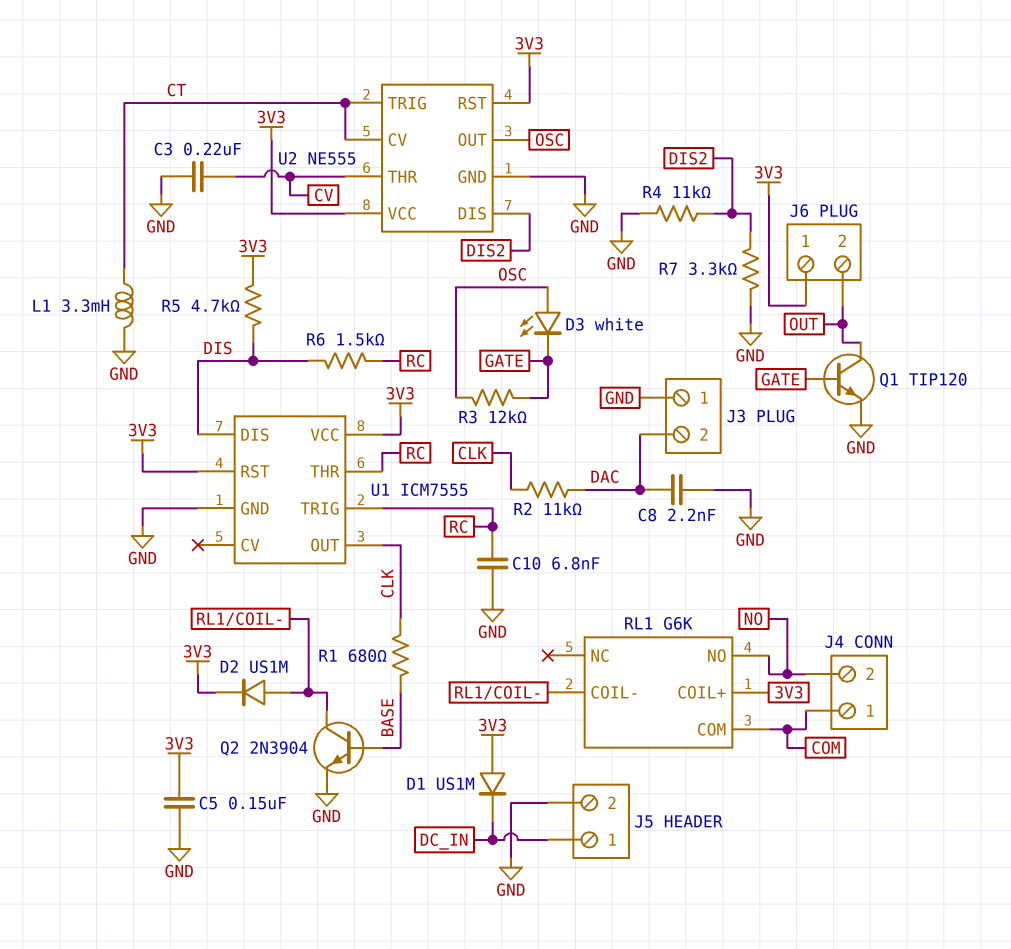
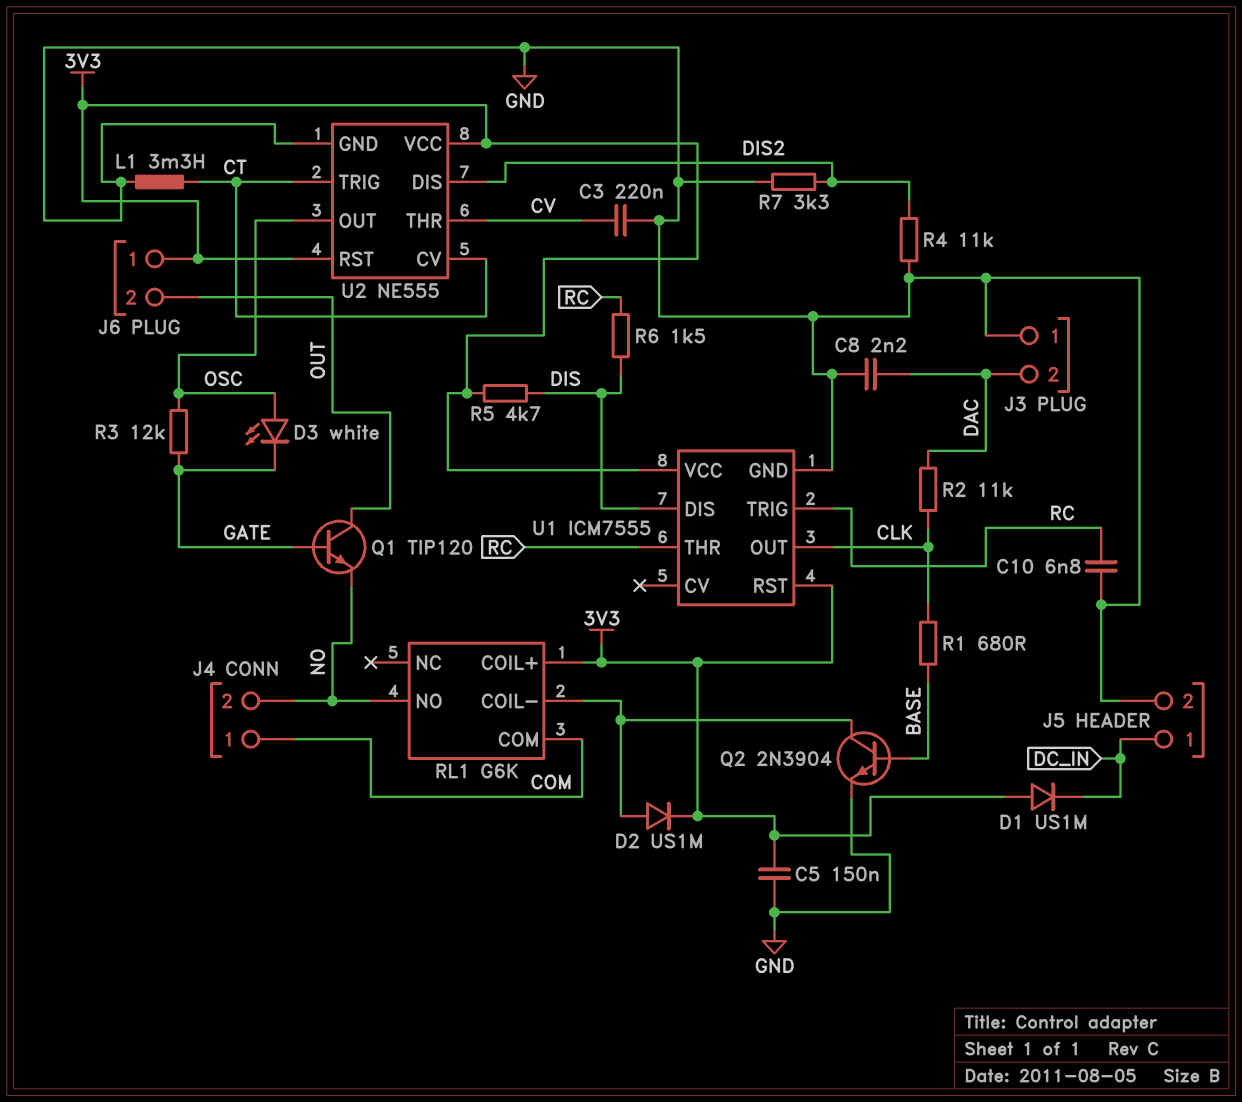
Q1: NPN TIP120 (B GATE, C OUT, E GND) -> NPN TIP120 (B GATE, C OUT, E NO)

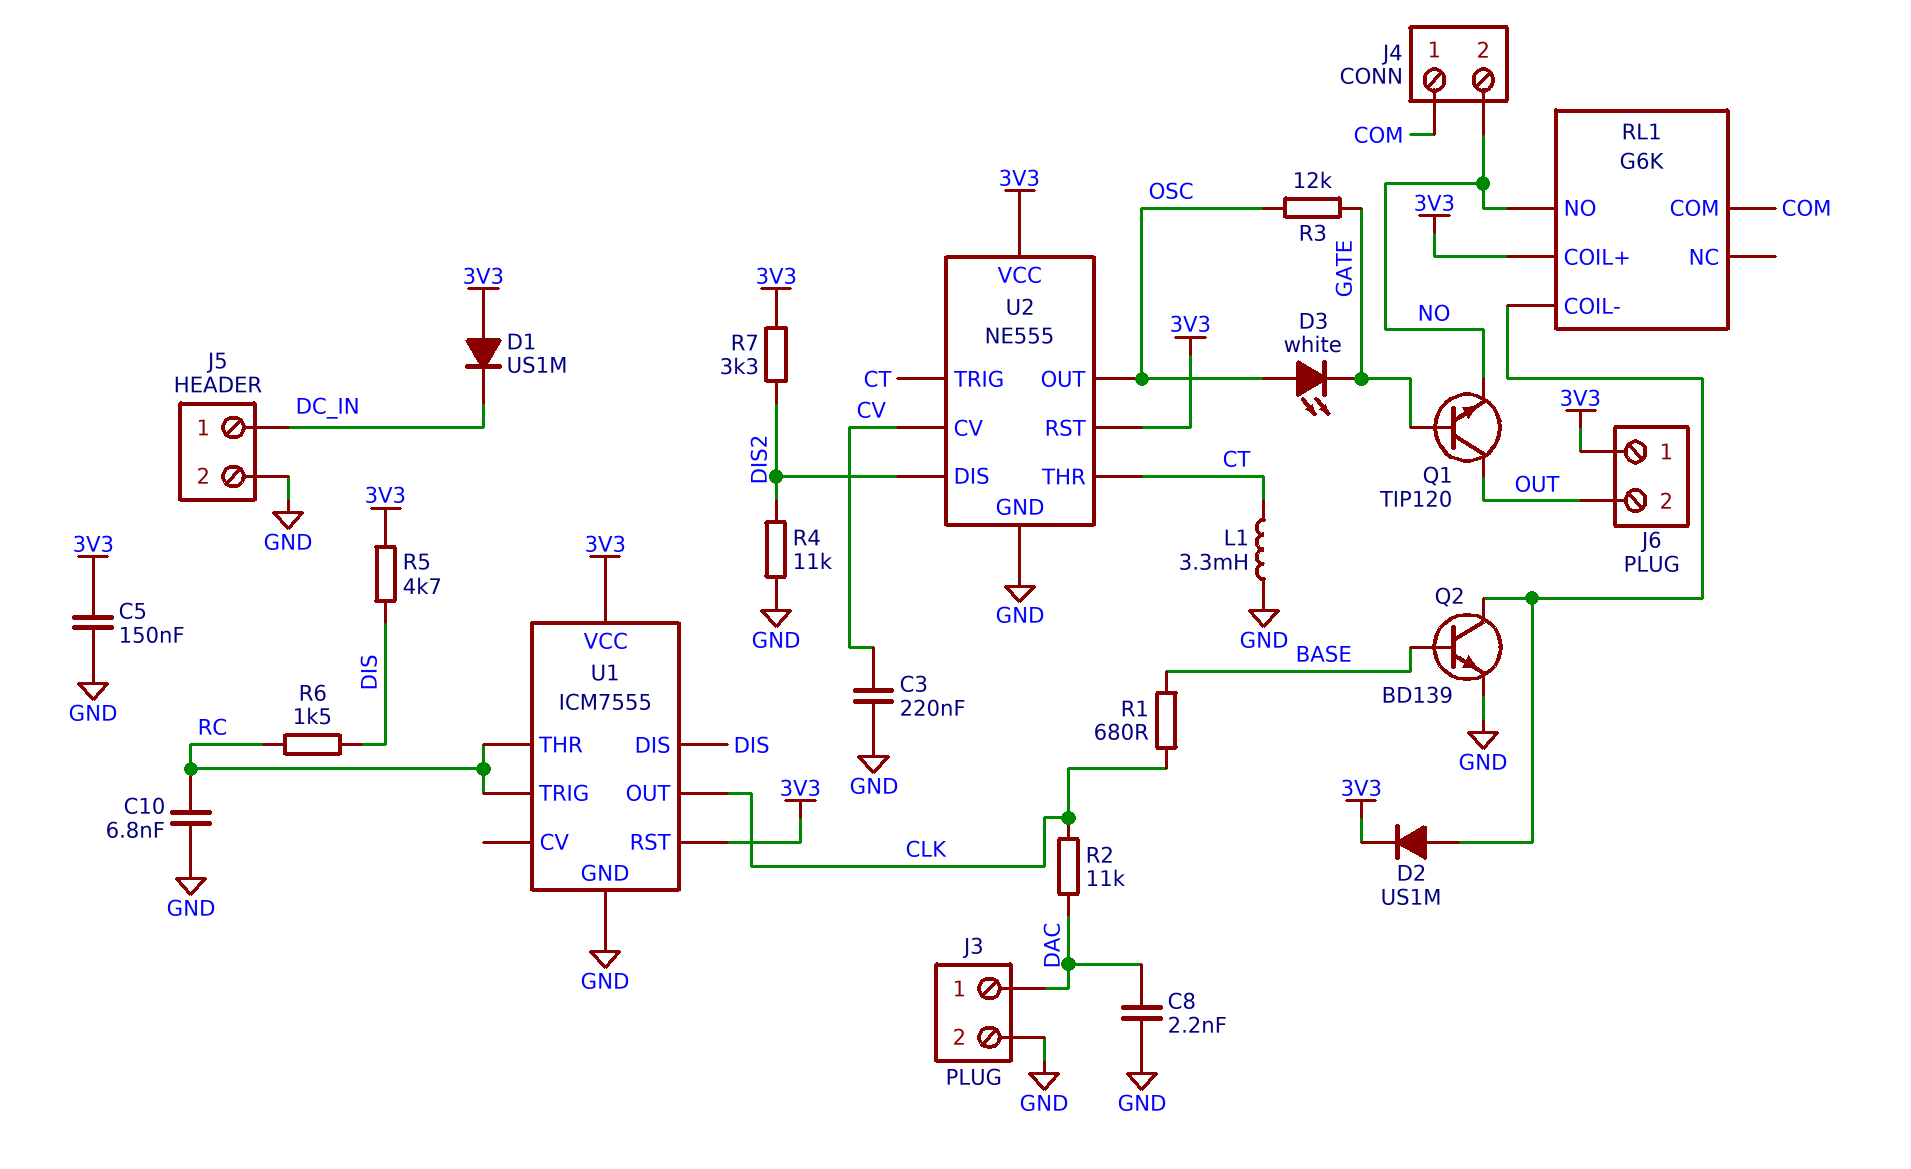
J3 pin 1: GND -> DAC
J3 pin 2: DAC -> GND
Q2: NPN 2N3904 (B BASE, C RL1/COIL-, E GND) -> NPN BD139 (B BASE, C RL1/COIL-, E GND)
R7: 3.3k (DIS2, GND) -> 3.3k (3V3, DIS2)
U2 pin CV: CT -> CV
U2 pin THR: CV -> CT

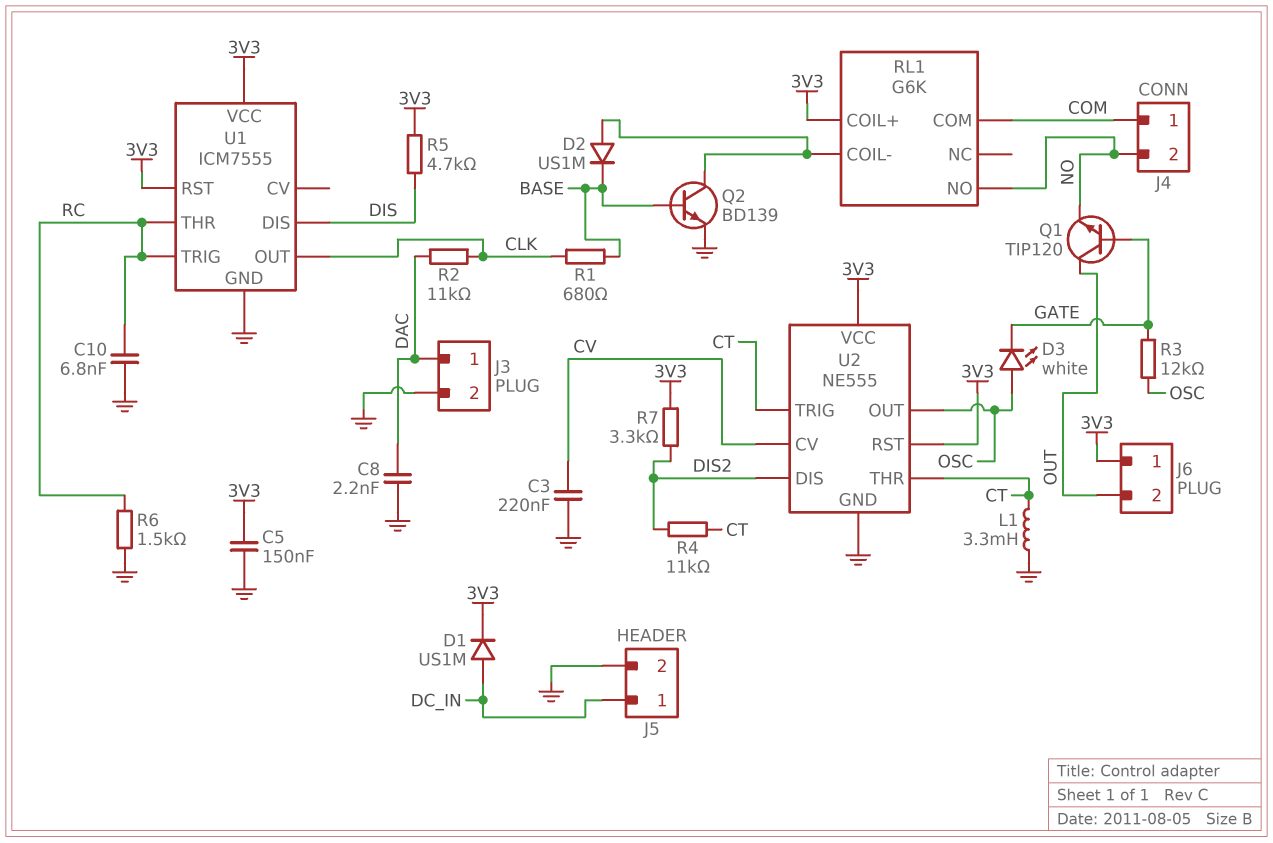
D1: diode US1M (A 3V3, K DC_IN) -> diode US1M (A DC_IN, K 3V3)
D2: diode US1M (A RL1/COIL-, K 3V3) -> diode US1M (A RL1/COIL-, K BASE)
R4: 11k (DIS2, GND) -> 11k (CT, DIS2)
R6: 1.5k (DIS, RC) -> 1.5k (GND, RC)

